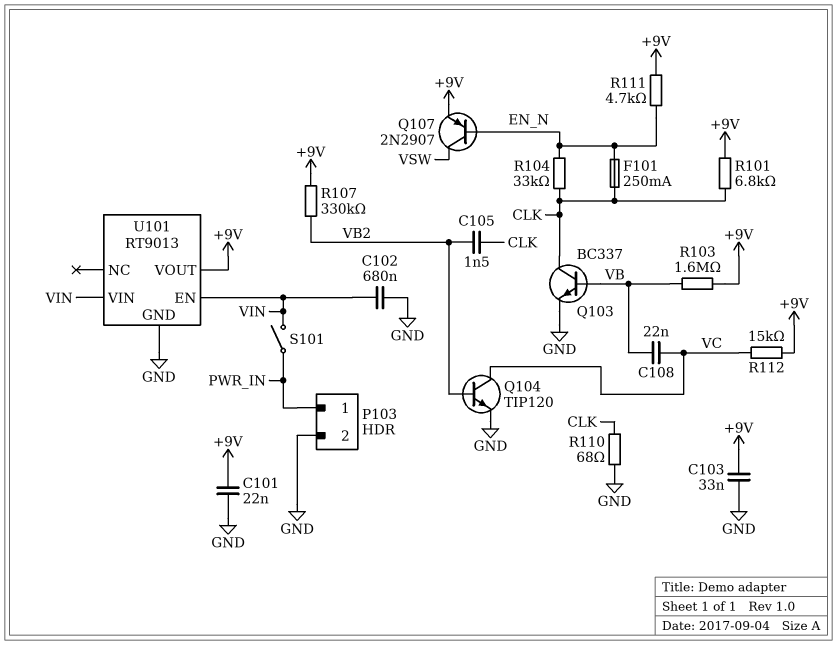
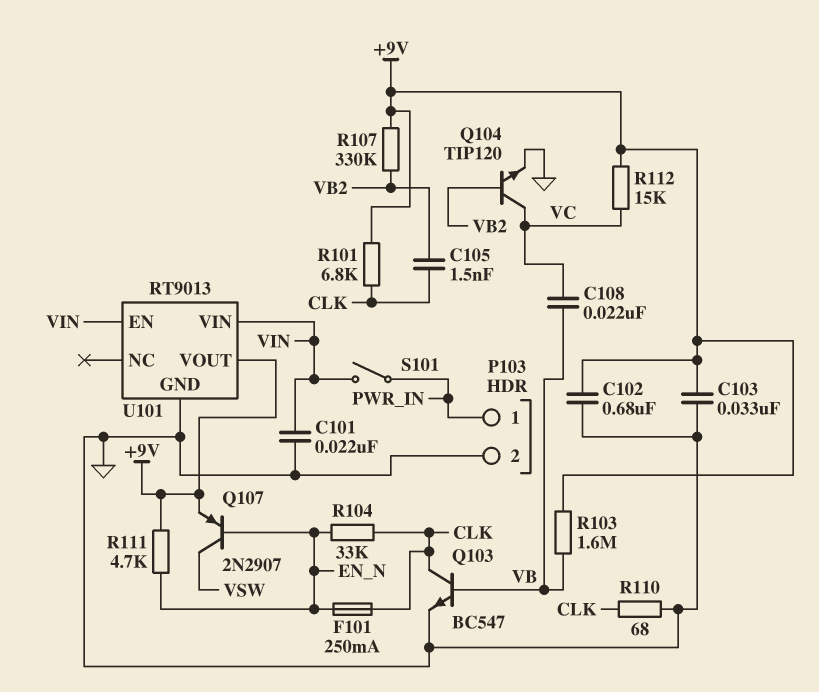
C101: 22nF (+9V, GND) -> 22nF (GND, VIN)
C102: 680nF (GND, VIN) -> 680nF (+9V, GND)
Q103: NPN BC337 (B VB, C CLK, E GND) -> NPN BC547 (B VB, C CLK, E GND)

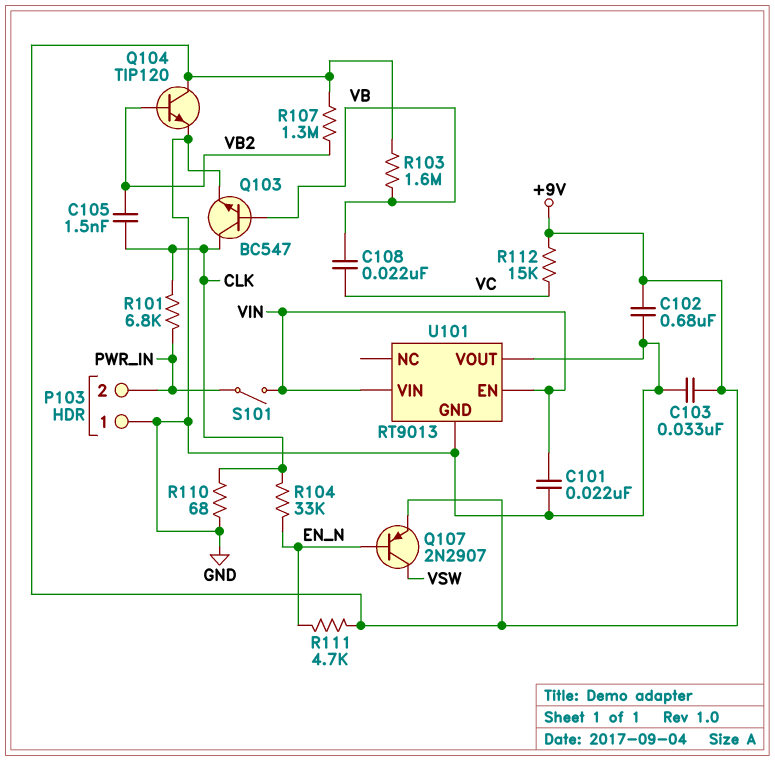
F101: 250mA (CLK, EN_N) -> none
P103 pin 1: PWR_IN -> GND
P103 pin 2: GND -> PWR_IN
Q104: NPN TIP120 (B VB2, C VC, E GND) -> NPN TIP120 (B VB2, C +9V, E GND)
R101: 6.8k (+9V, CLK) -> 6.8k (CLK, PWR_IN)
R107: 330k (+9V, VB2) -> 1.3M (+9V, VB2)
U101 pin VOUT: +9V -> GND

